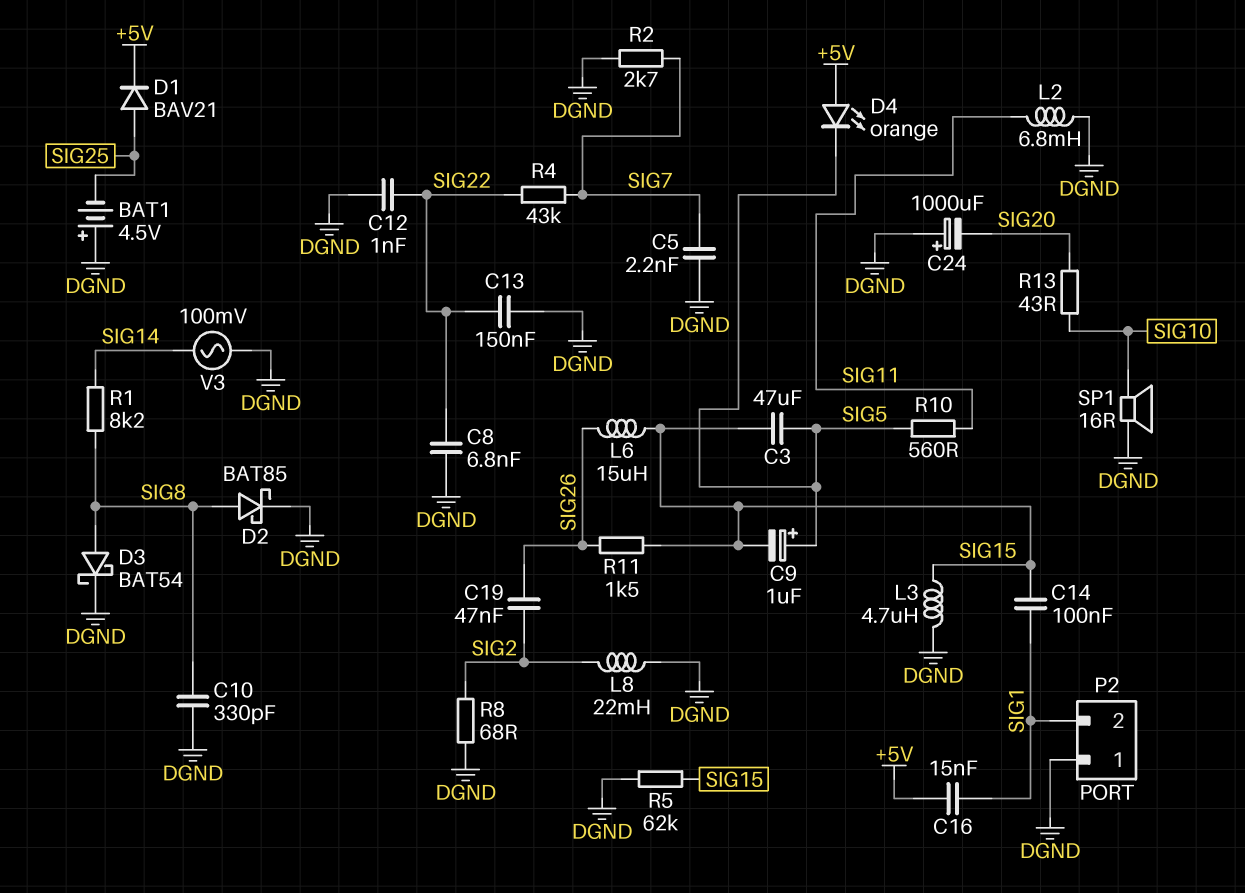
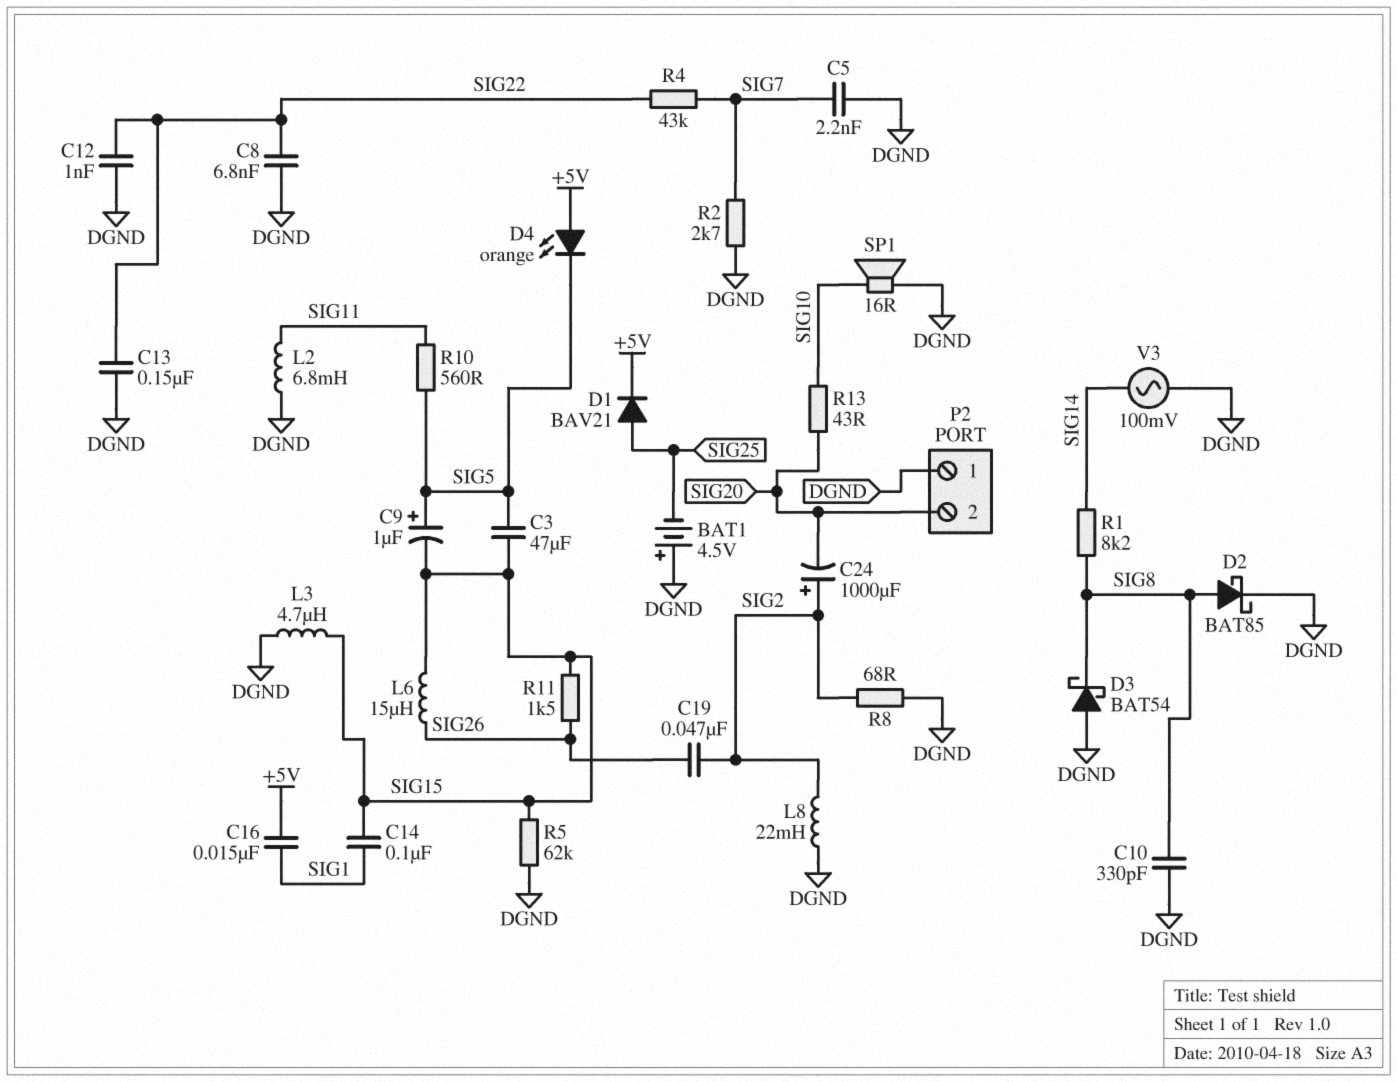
C24: 1000uF (plus DGND, minus SIG20) -> 1000uF (plus SIG2, minus SIG20)
D3: schottky BAT54 (A SIG8, K DGND) -> schottky BAT54 (A DGND, K SIG8)
P2 pin 2: SIG1 -> SIG20

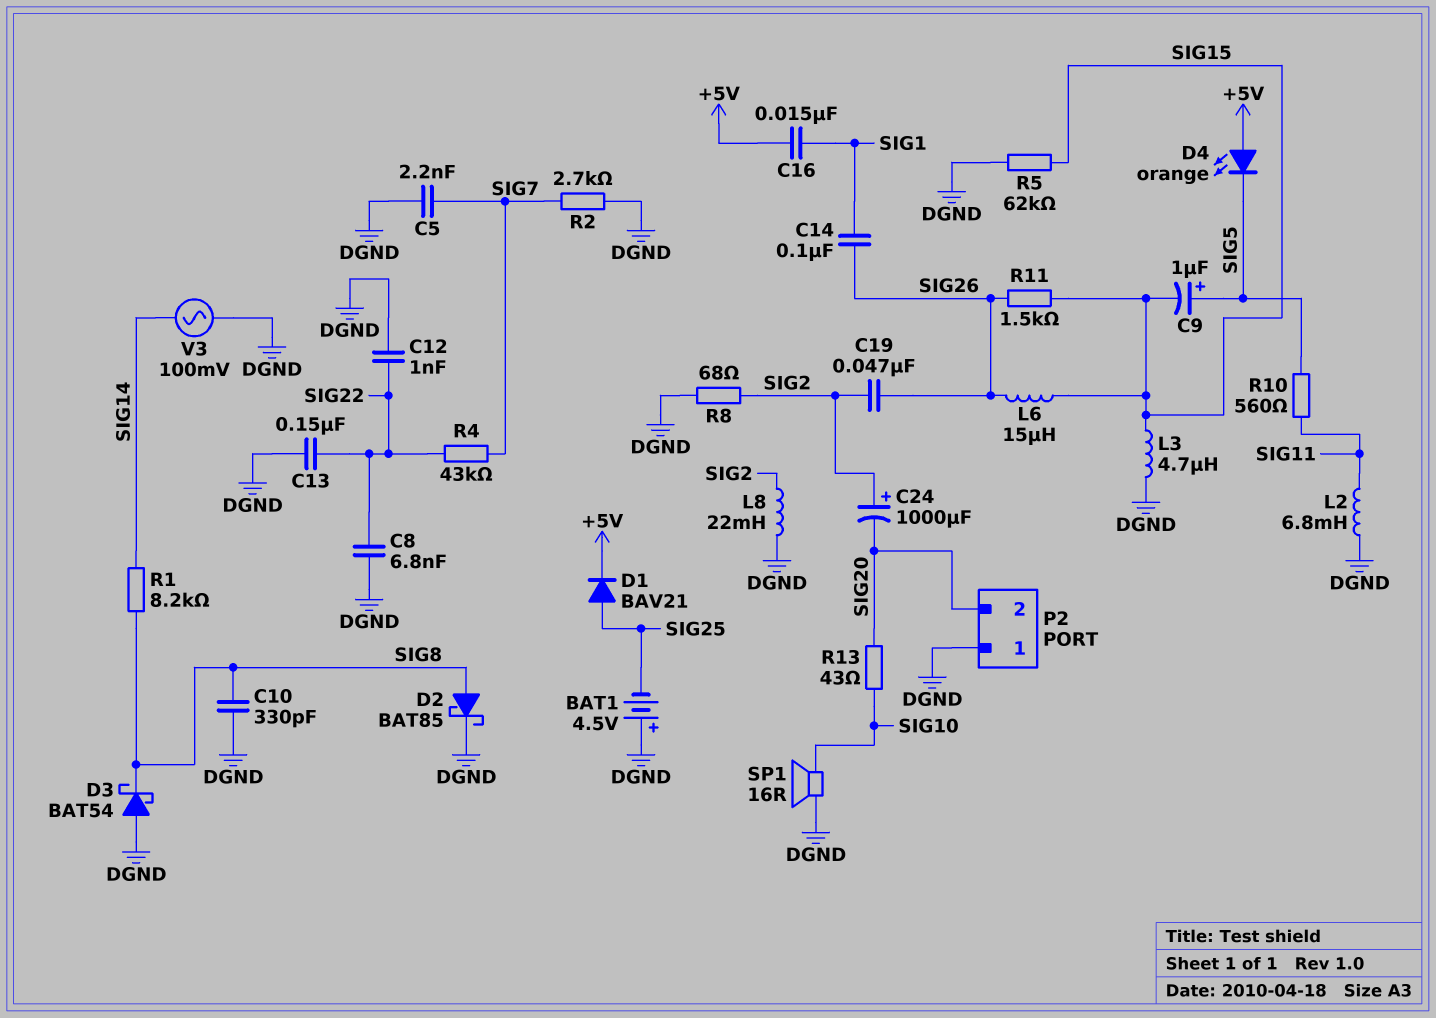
C3: 47uF (SIG5, SIG15) -> none
C14: 100nF (SIG1, SIG15) -> 100nF (SIG1, SIG26)

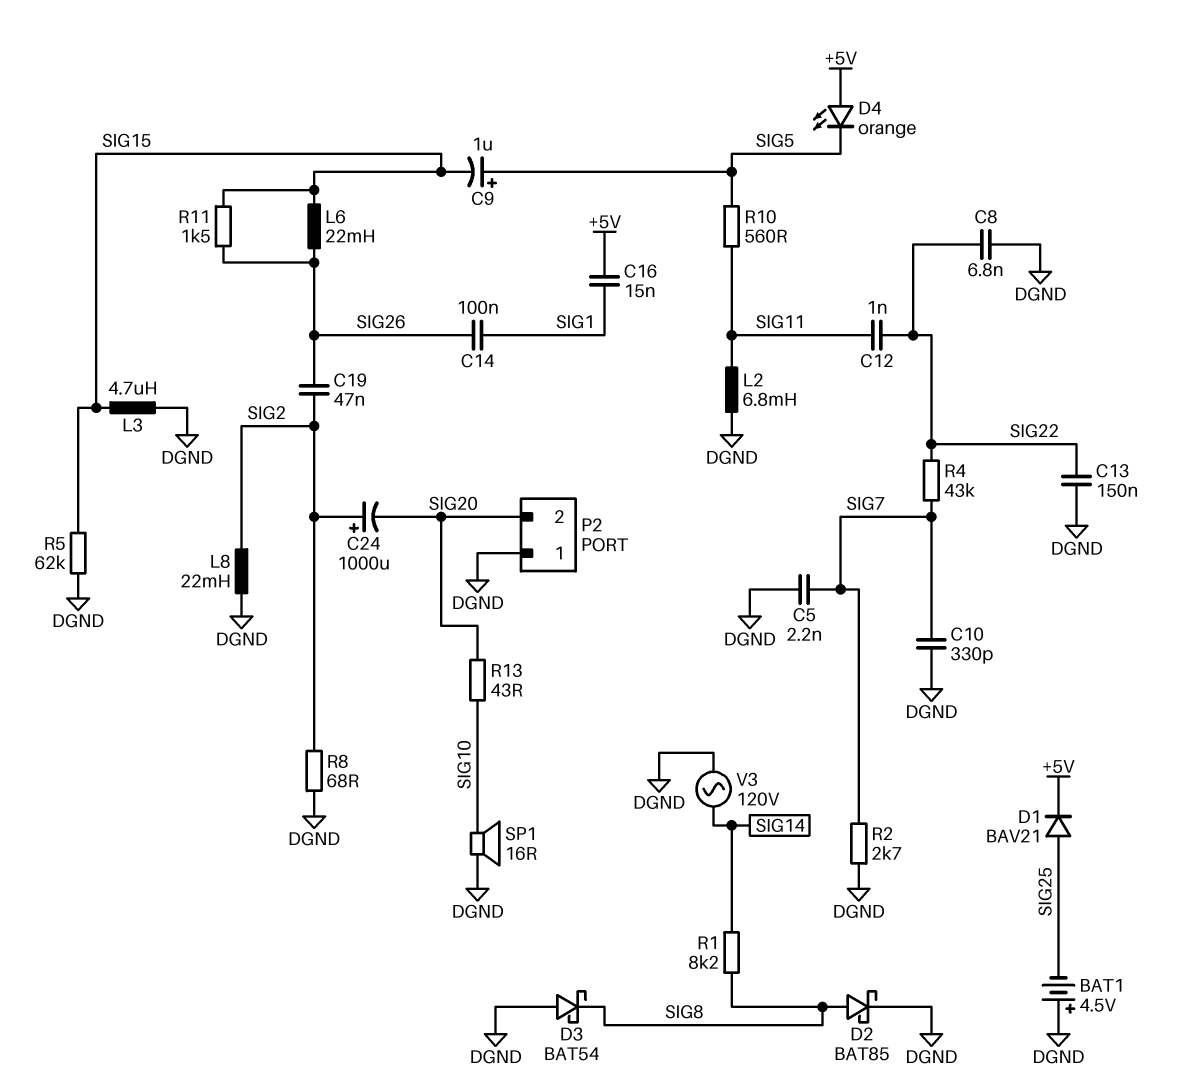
C10: 330pF (DGND, SIG8) -> 330pF (DGND, SIG7)
C12: 1nF (DGND, SIG22) -> 1nF (SIG11, SIG22)
L6: 15uH (SIG15, SIG26) -> 22mH (SIG15, SIG26)
V3: AC 100mV (DGND, SIG14) -> AC 120V (DGND, SIG14)

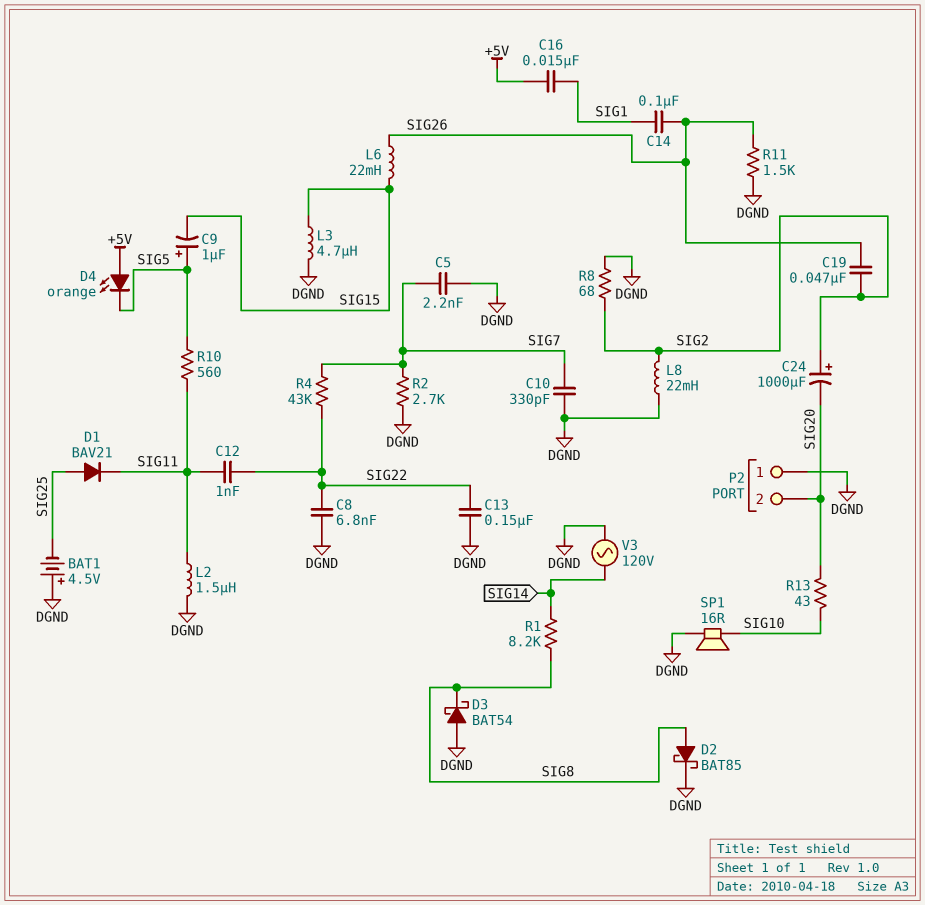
D1: diode BAV21 (A SIG25, K +5V) -> diode BAV21 (A SIG25, K SIG11)
L2: 6.8mH (DGND, SIG11) -> 1.5uH (DGND, SIG11)
R5: 62k (DGND, SIG15) -> none
R11: 1.5k (SIG15, SIG26) -> 1.5k (DGND, SIG26)

